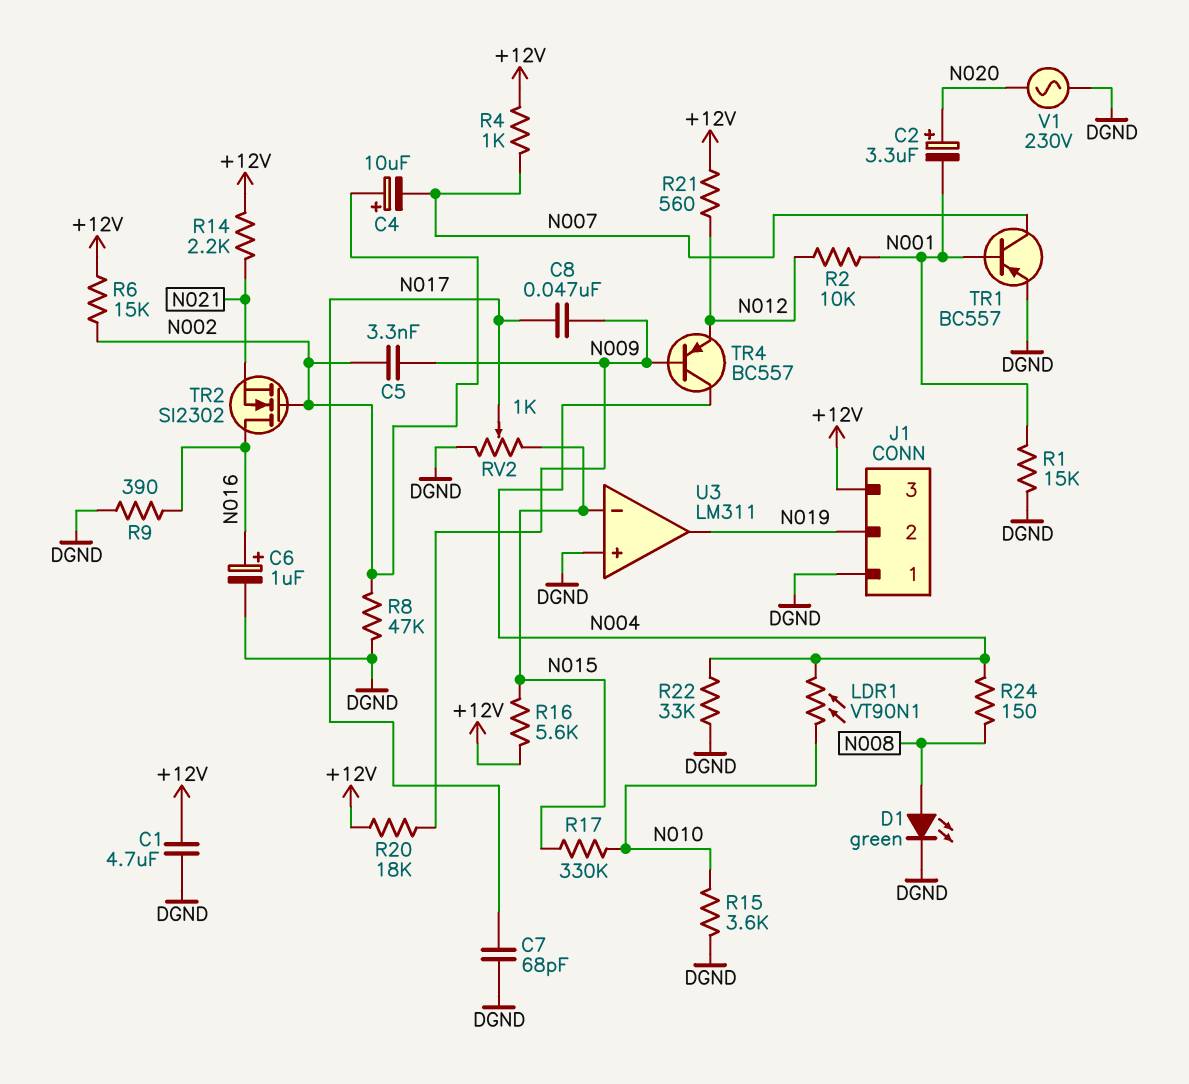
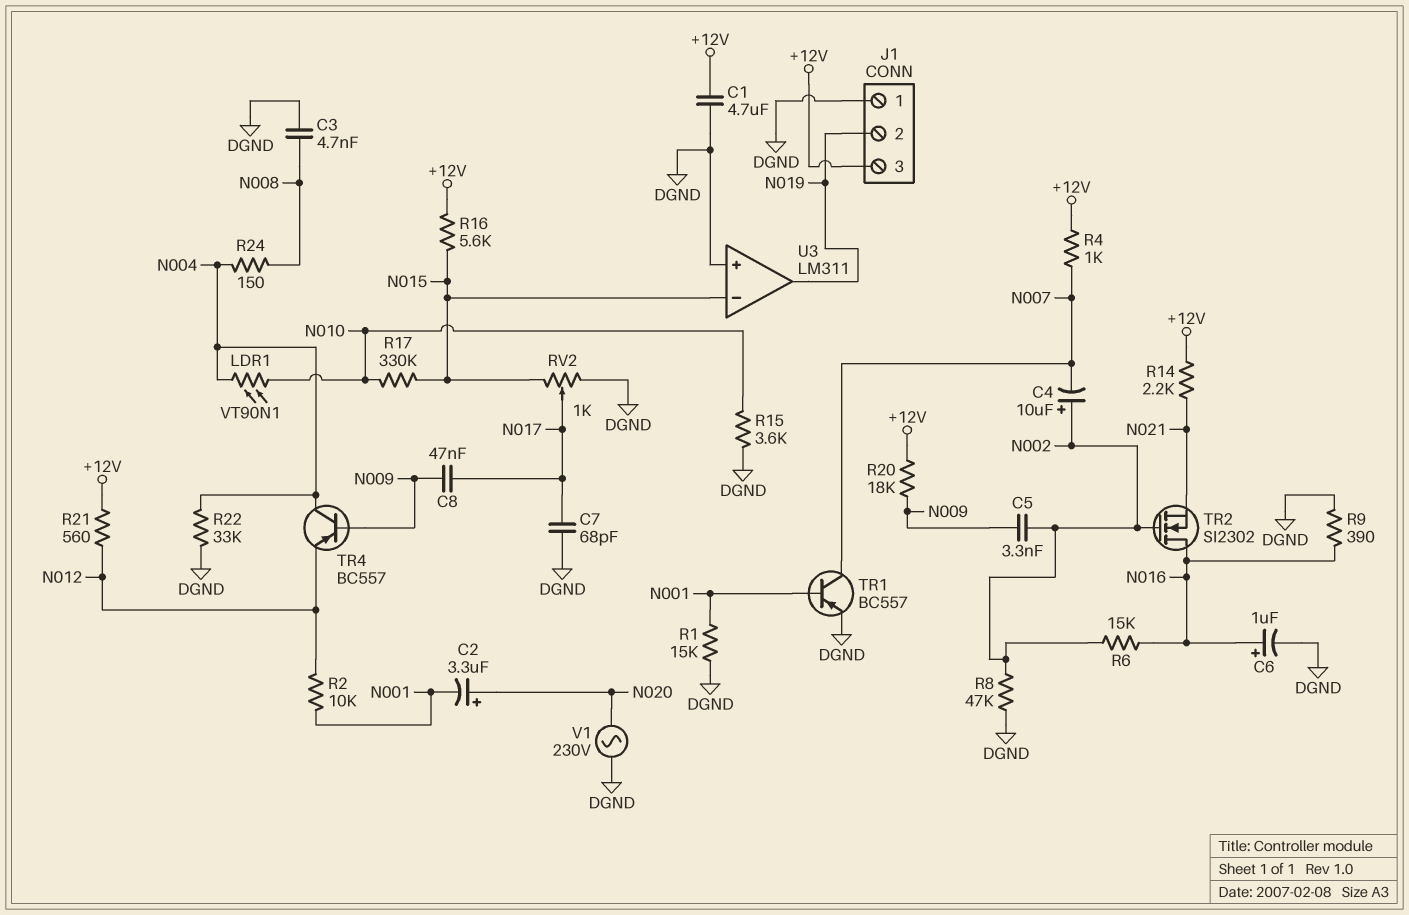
C3: none -> 4.7nF (DGND, N008)
D1: LED green (A N008, K DGND) -> none
R6: 15k (+12V, N002) -> 15k (N002, N016)

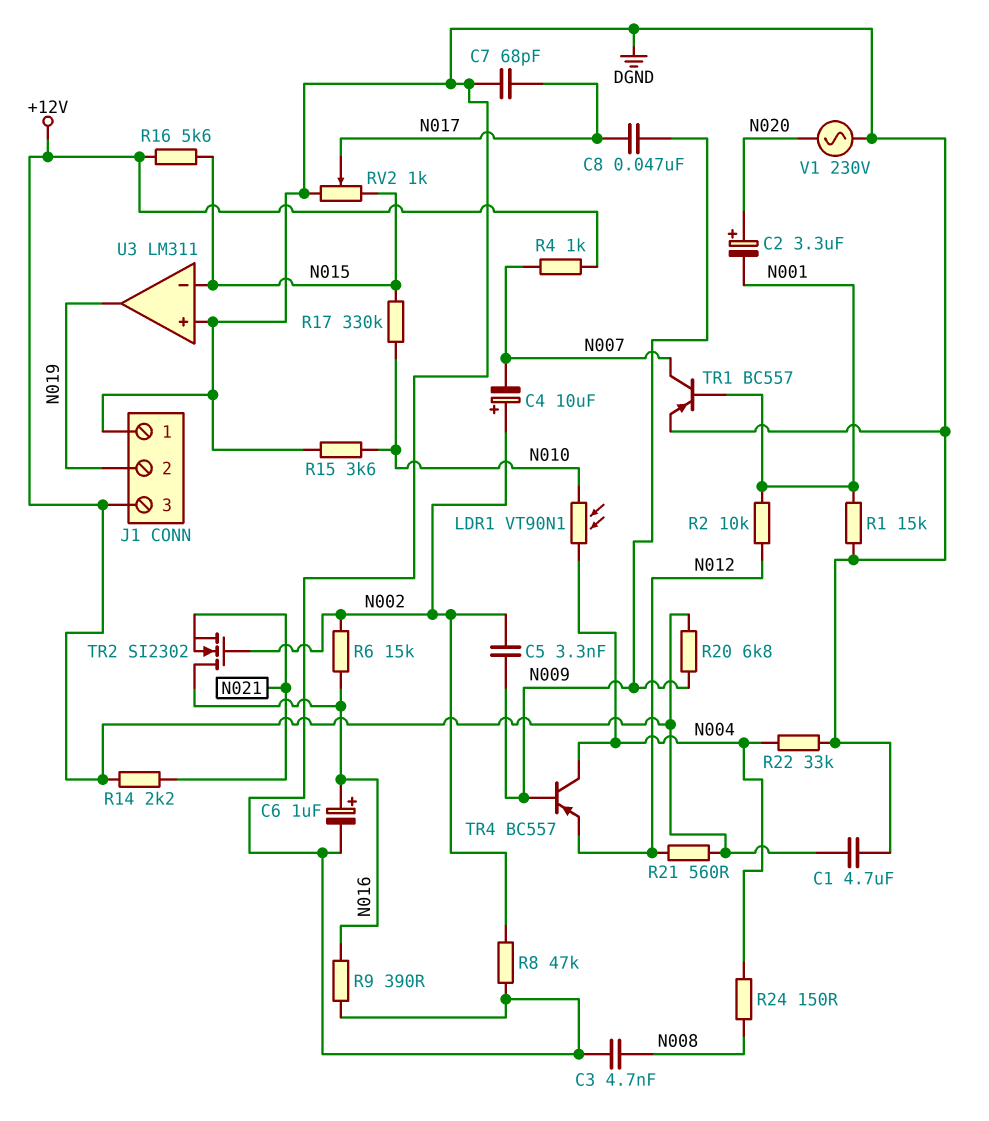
R20: 18k (+12V, N009) -> 6.8k (+12V, N009)

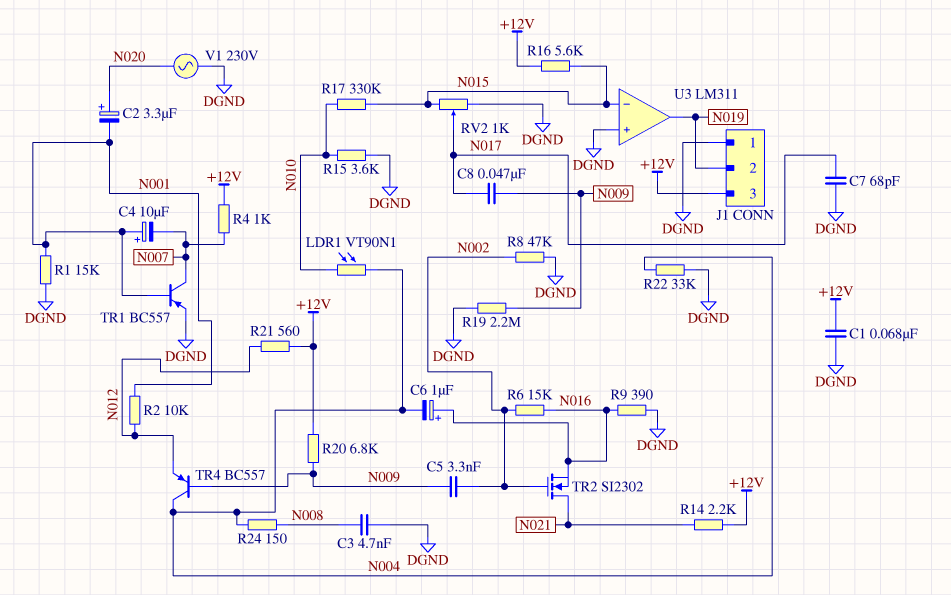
C1: 4.7uF (+12V, DGND) -> 68nF (+12V, DGND)
C4: 10uF (plus N002, minus N007) -> 10uF (plus N001, minus N007)
C6: 1uF (plus N016, minus DGND) -> 1uF (plus N016, minus N004)
R19: none -> 2.2M (DGND, N009)
TR2: NMOS SI2302 (G N002, D N016, S N021) -> NMOS SI2302 (G N002, D N021, S N016)

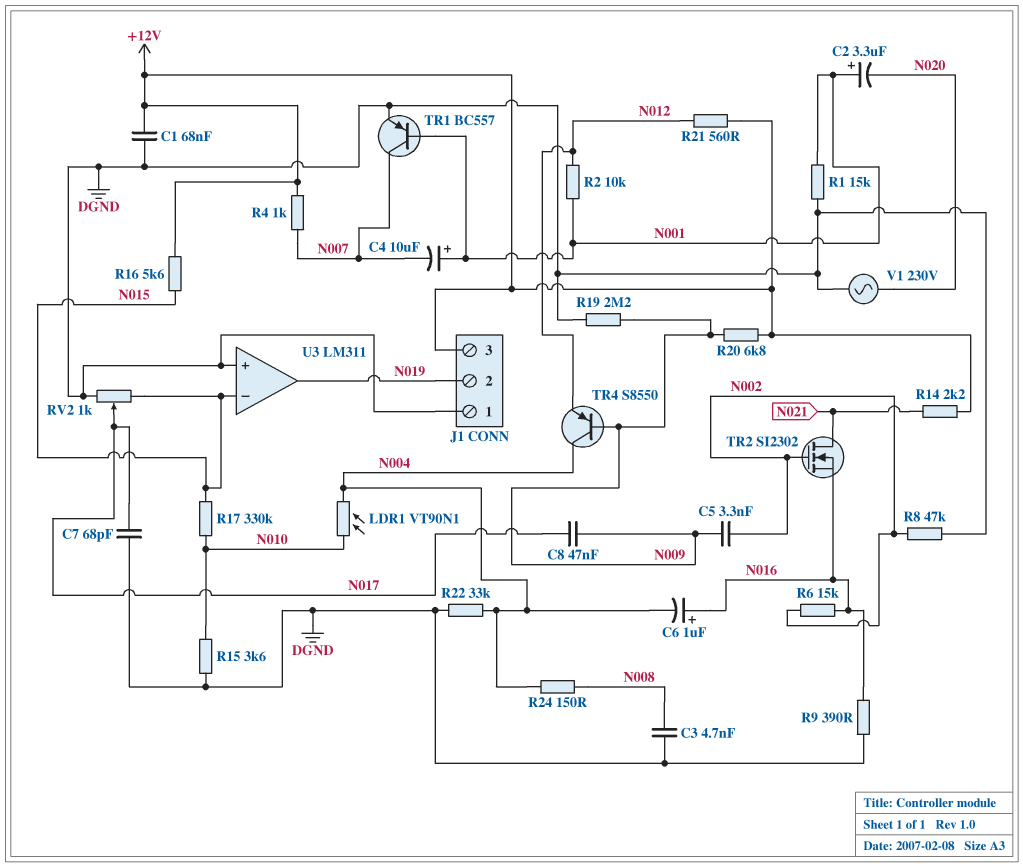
C2: 3.3uF (plus N020, minus N001) -> 3.3uF (plus N001, minus N020)
TR4: PNP BC557 (B N009, C N004, E N012) -> PNP S8550 (B N009, C N004, E N012)

